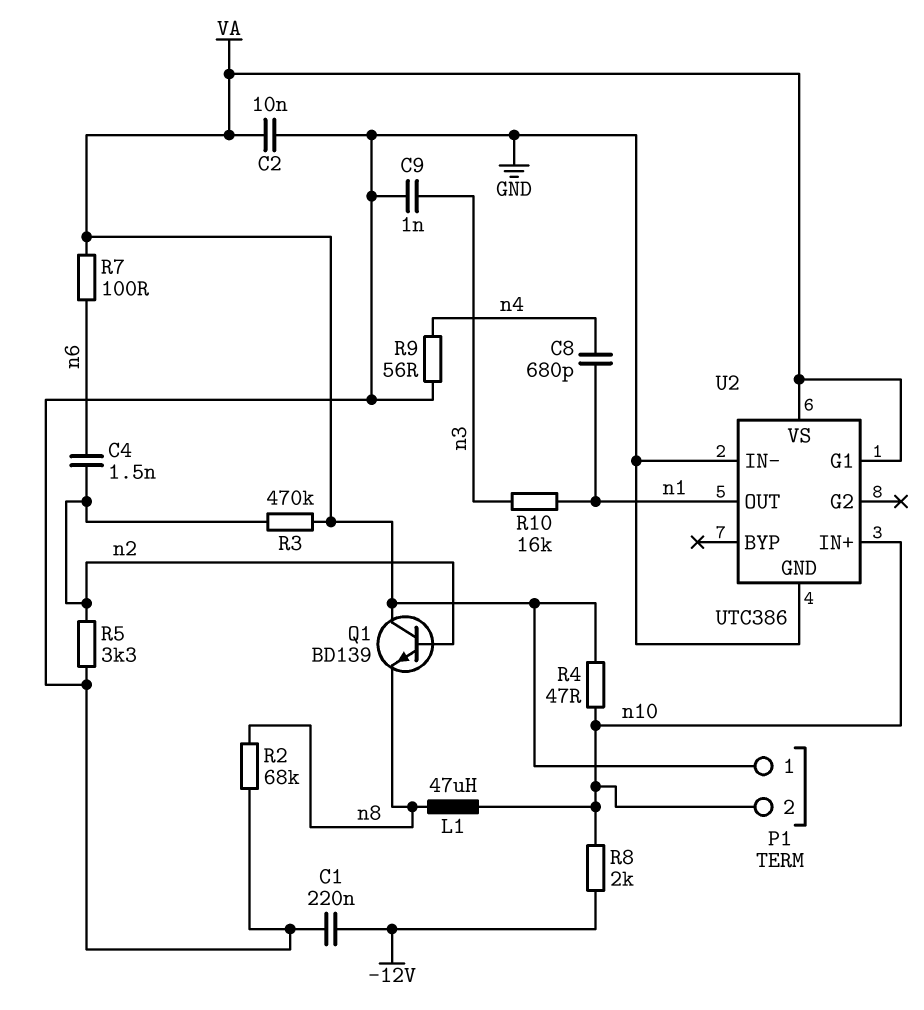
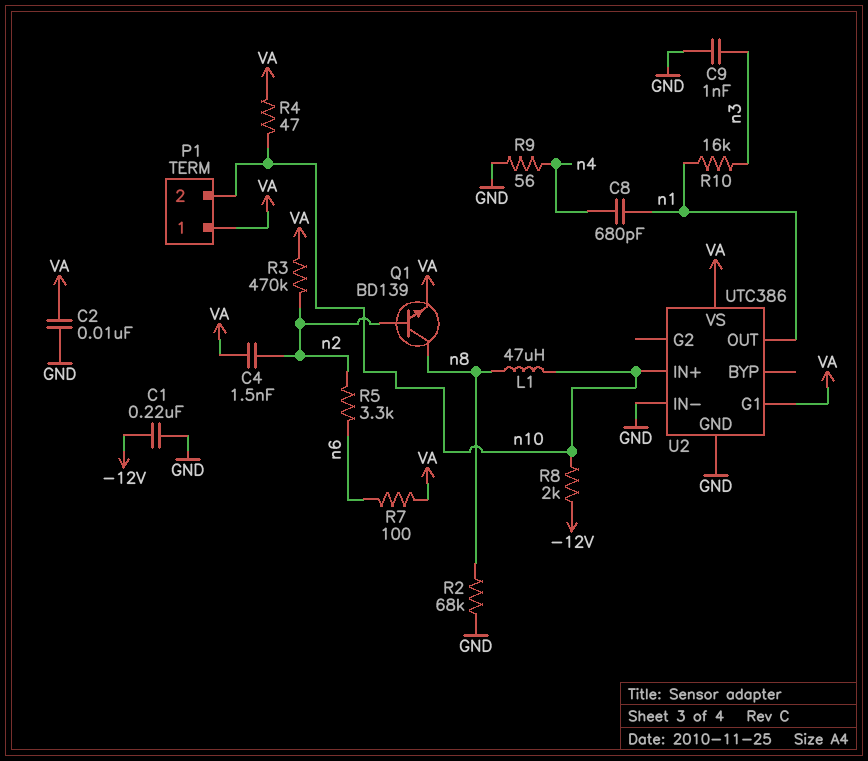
C4: 1.5nF (n2, n6) -> 1.5nF (VA, n2)
Q1: NPN BD139 (B n2, C VA, E n8) -> NPN BD139 (B n2, C n8, E VA)
R5: 3.3k (GND, n2) -> 3.3k (n2, n6)

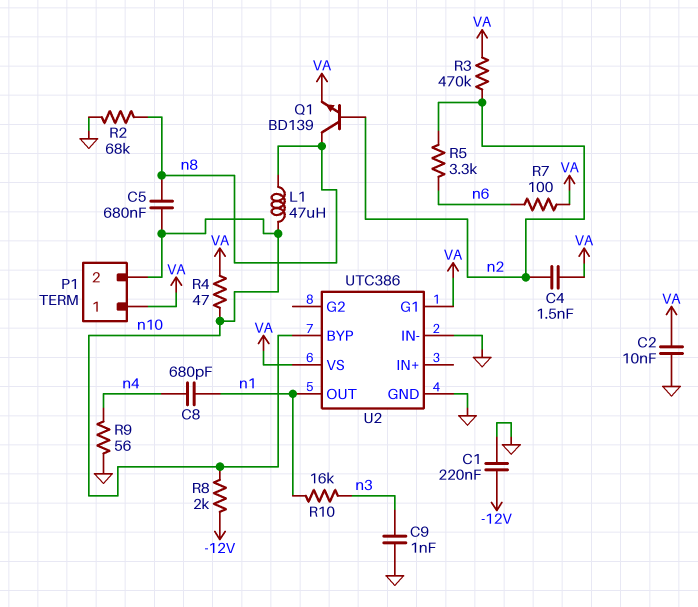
C5: none -> 680nF (n8, n10)
U2 pin BYP: none -> n10
U2 pin IN+: n10 -> none

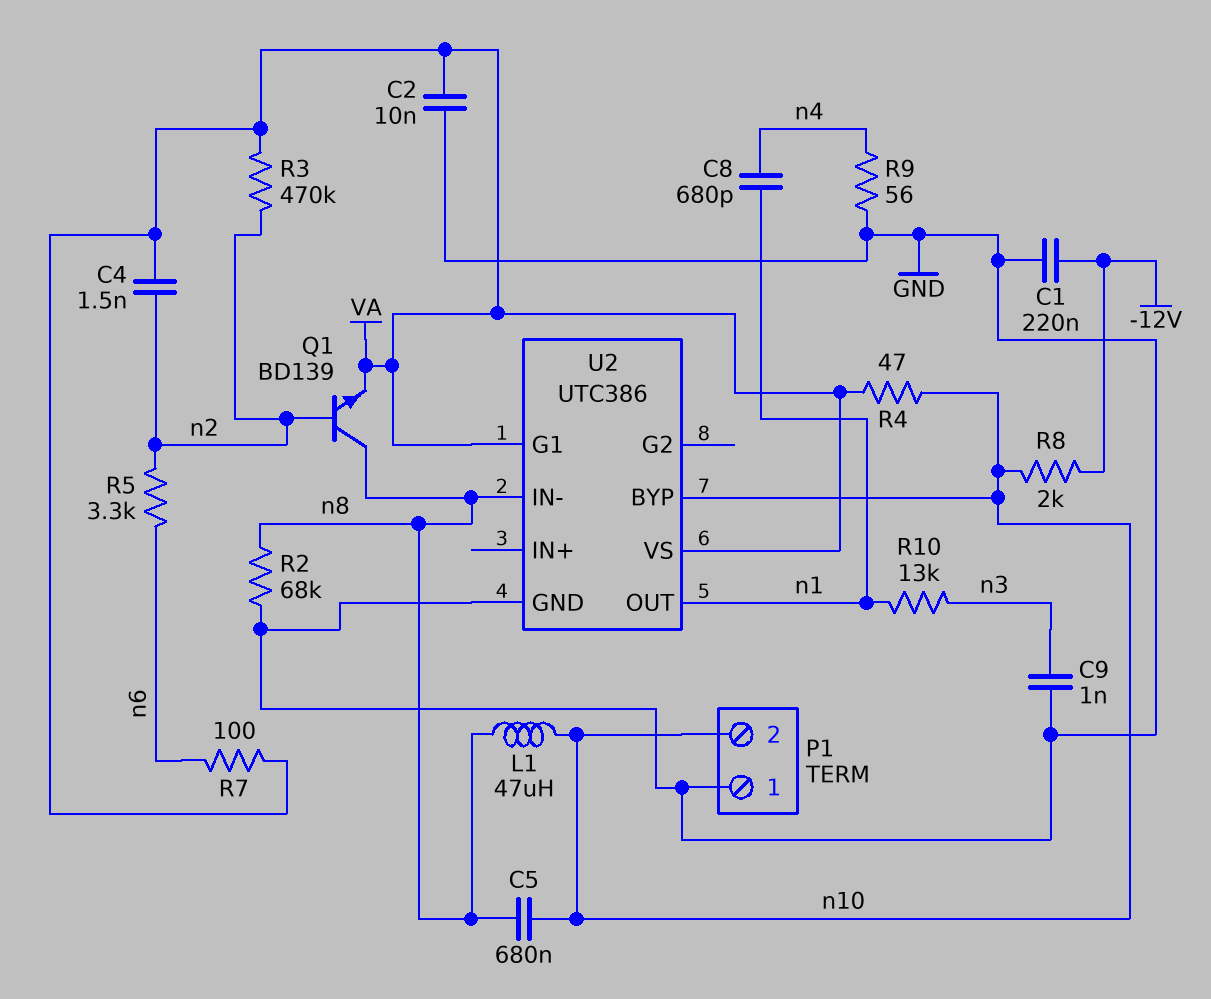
P1 pin 1: VA -> GND
R10: 16k (n1, n3) -> 13k (n1, n3)
U2 pin IN-: GND -> n8

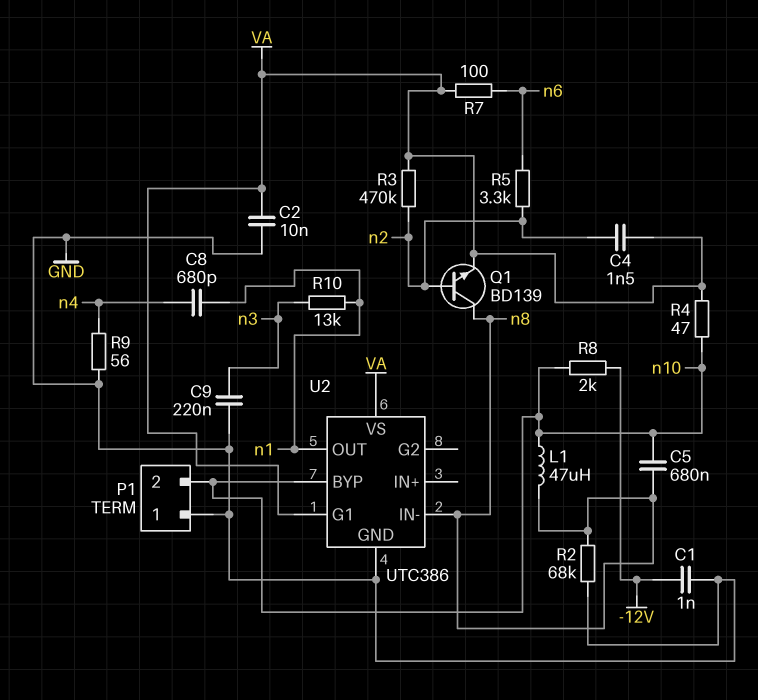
C1: 220nF (-12V, GND) -> 1nF (-12V, GND)
C9: 1nF (GND, n3) -> 220nF (GND, n3)

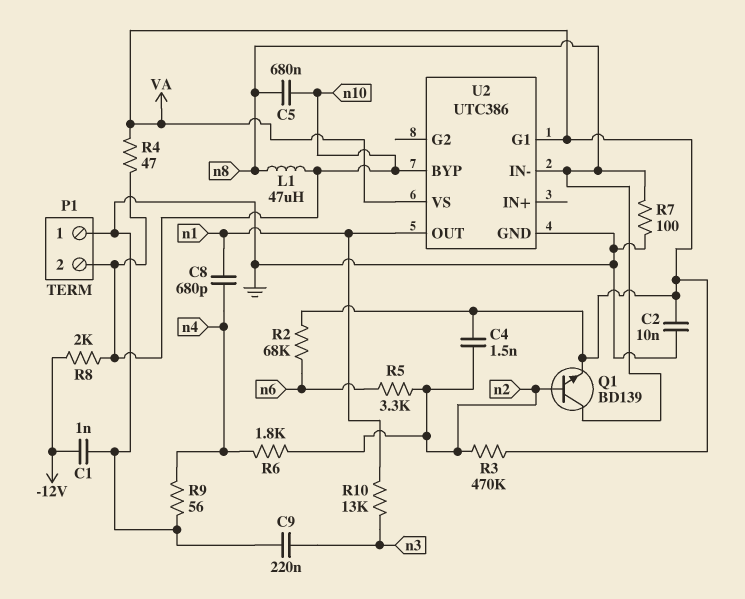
R2: 68k (GND, n8) -> 68k (VA, n6)
R6: none -> 1.8k (n2, n4)
R7: 100 (VA, n6) -> 100 (GND, n8)

